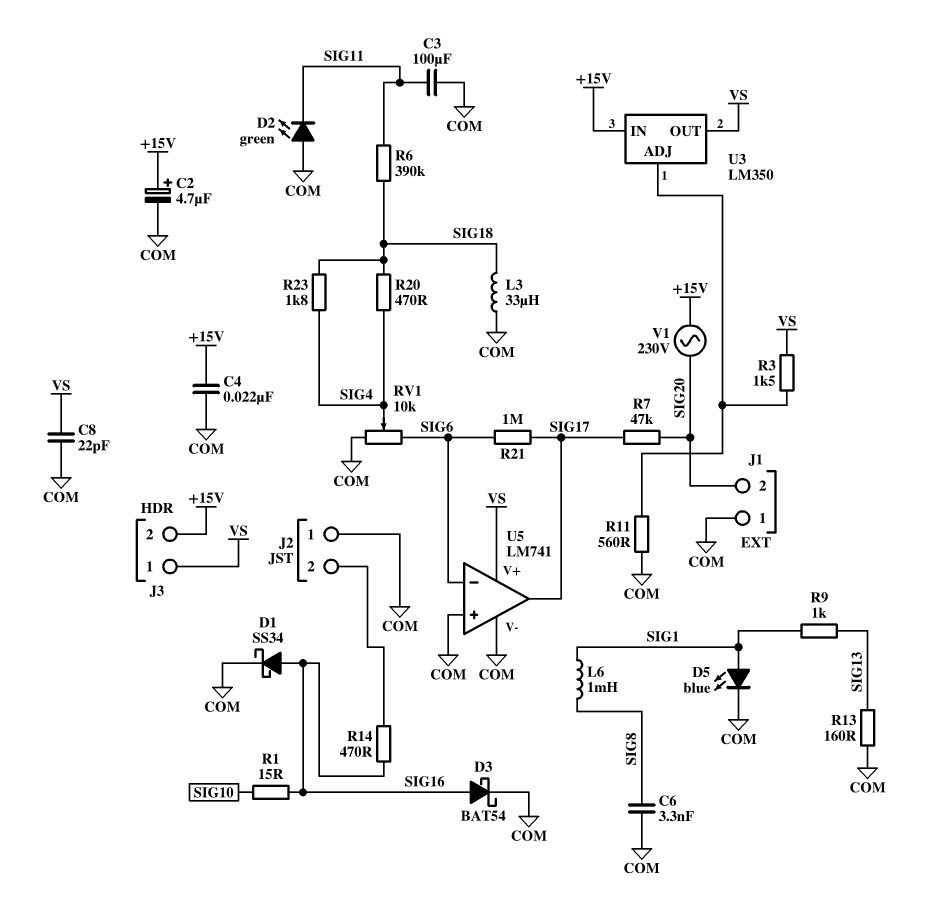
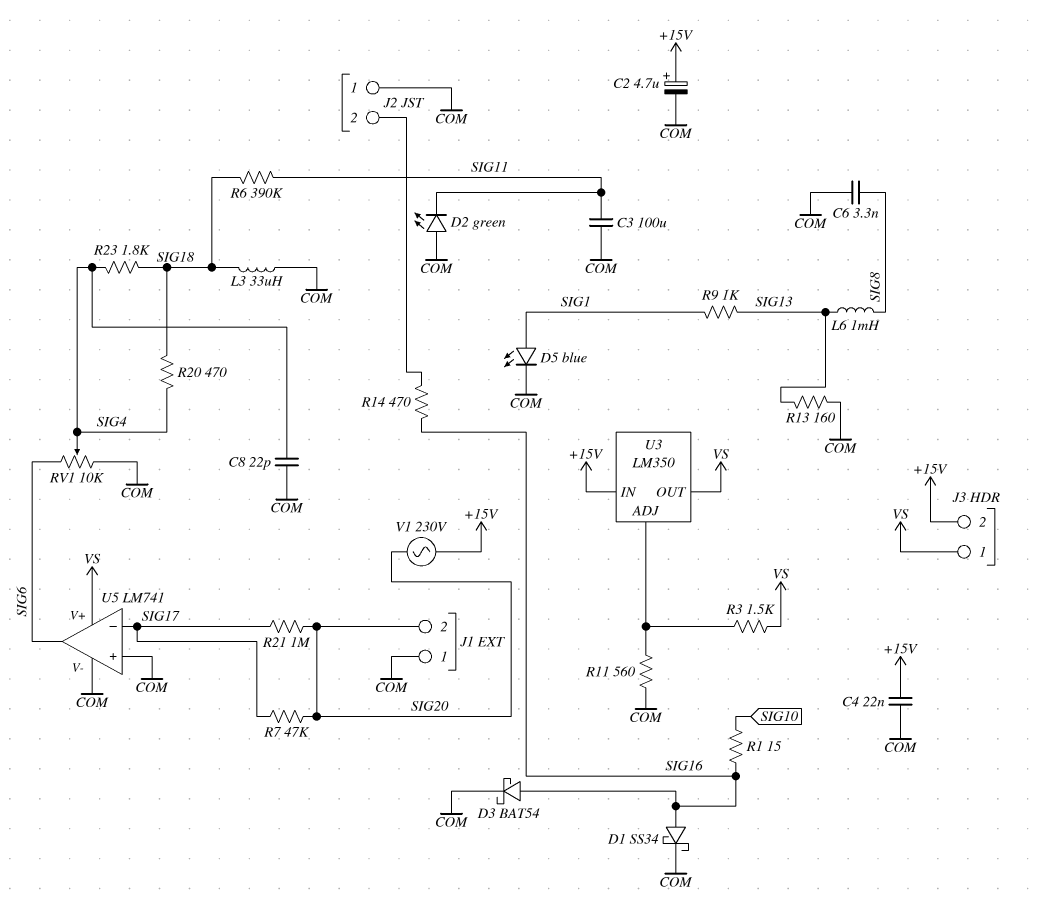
C8: 22pF (COM, VS) -> 22pF (COM, SIG4)
L6: 1mH (SIG1, SIG8) -> 1mH (SIG8, SIG13)
R21: 1M (SIG6, SIG17) -> 1M (SIG17, SIG20)
U5 pin in-: SIG6 -> SIG17
U5 pin out: SIG17 -> SIG6

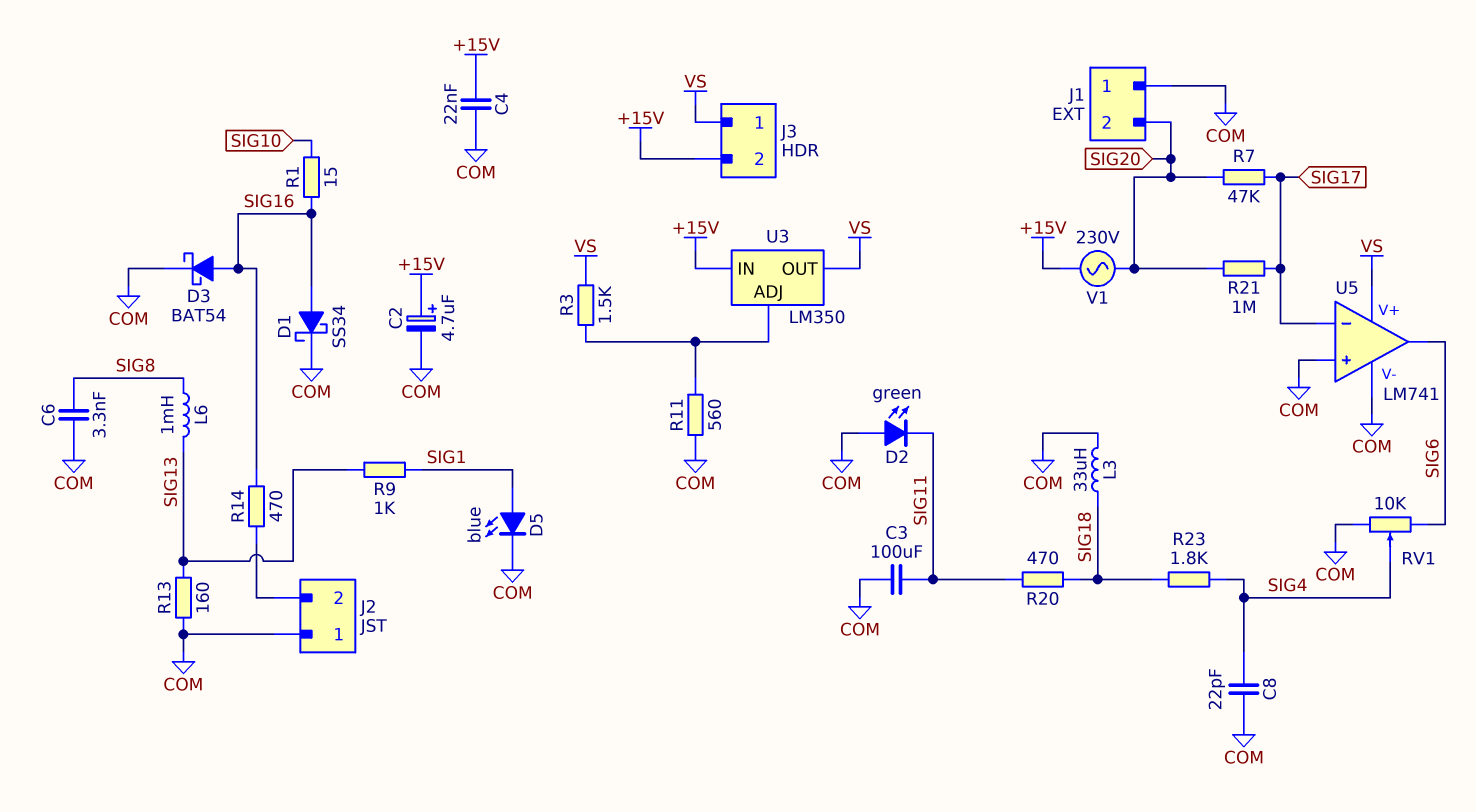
R6: 390k (SIG11, SIG18) -> none
R20: 470 (SIG4, SIG18) -> 470 (SIG11, SIG18)

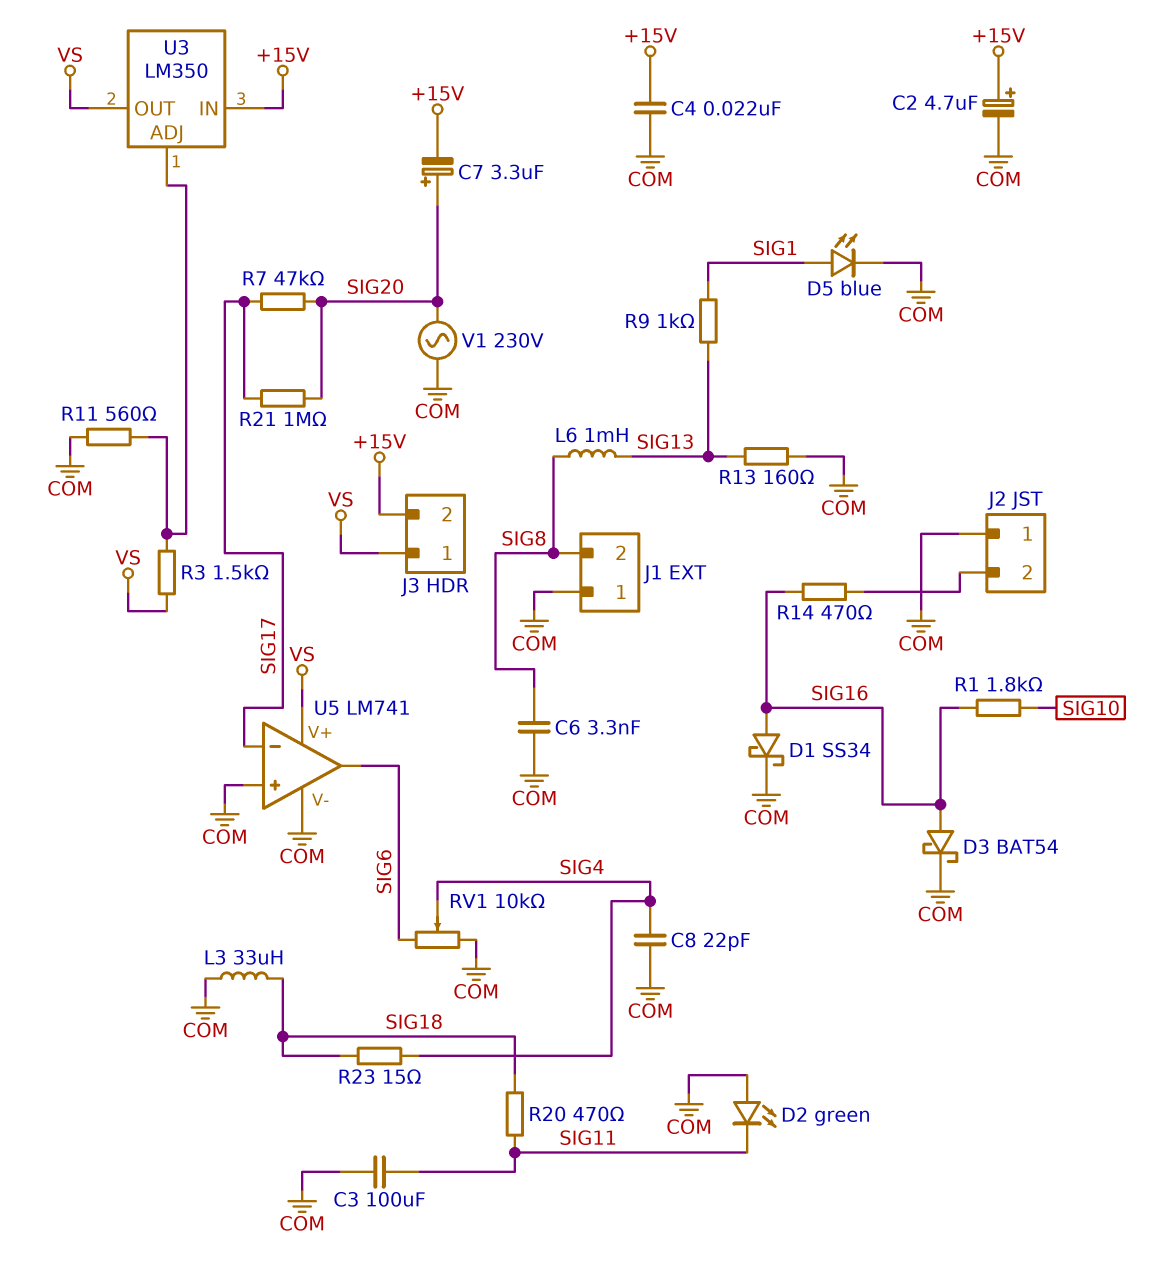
C7: none -> 3.3uF (plus SIG20, minus +15V)
J1 pin 2: SIG20 -> SIG8
R1: 15 (SIG10, SIG16) -> 1.8k (SIG10, SIG16)
R23: 1.8k (SIG4, SIG18) -> 15 (SIG4, SIG18)
V1: AC 230V (+15V, SIG20) -> AC 230V (COM, SIG20)

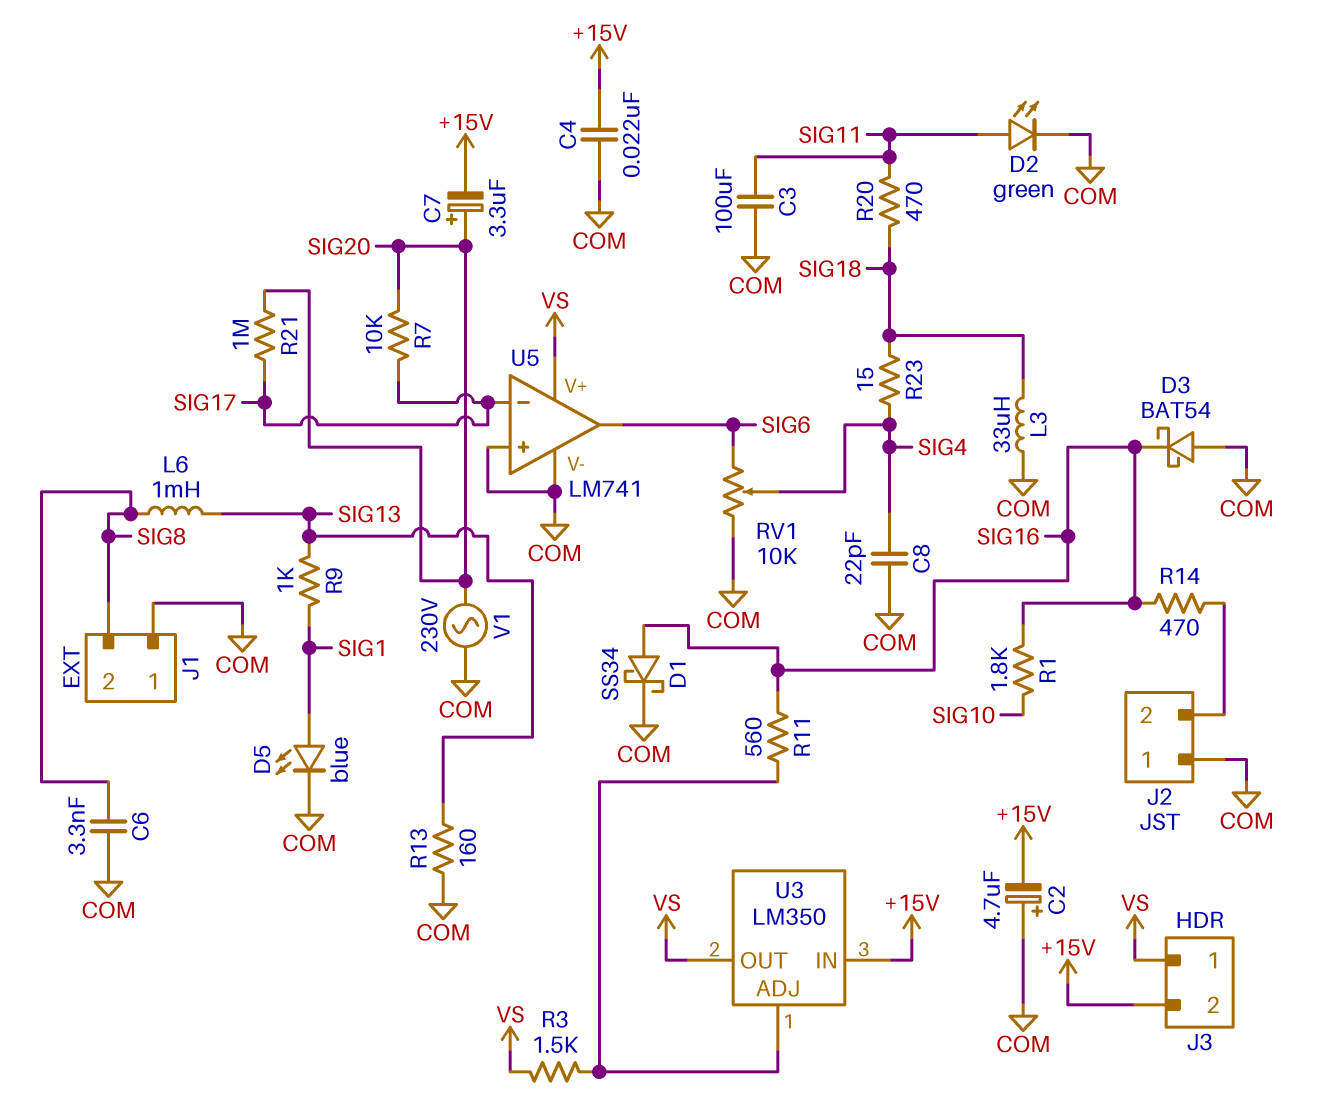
C2: 4.7uF (plus +15V, minus COM) -> 4.7uF (plus COM, minus +15V)
D2: LED green (A COM, K SIG11) -> LED green (A SIG11, K COM)
D3: schottky BAT54 (A SIG16, K COM) -> schottky BAT54 (A COM, K SIG16)
R7: 47k (SIG17, SIG20) -> 10k (SIG17, SIG20)
R11: 560 (COM, U3/ADJ) -> 560 (SIG16, U3/ADJ)

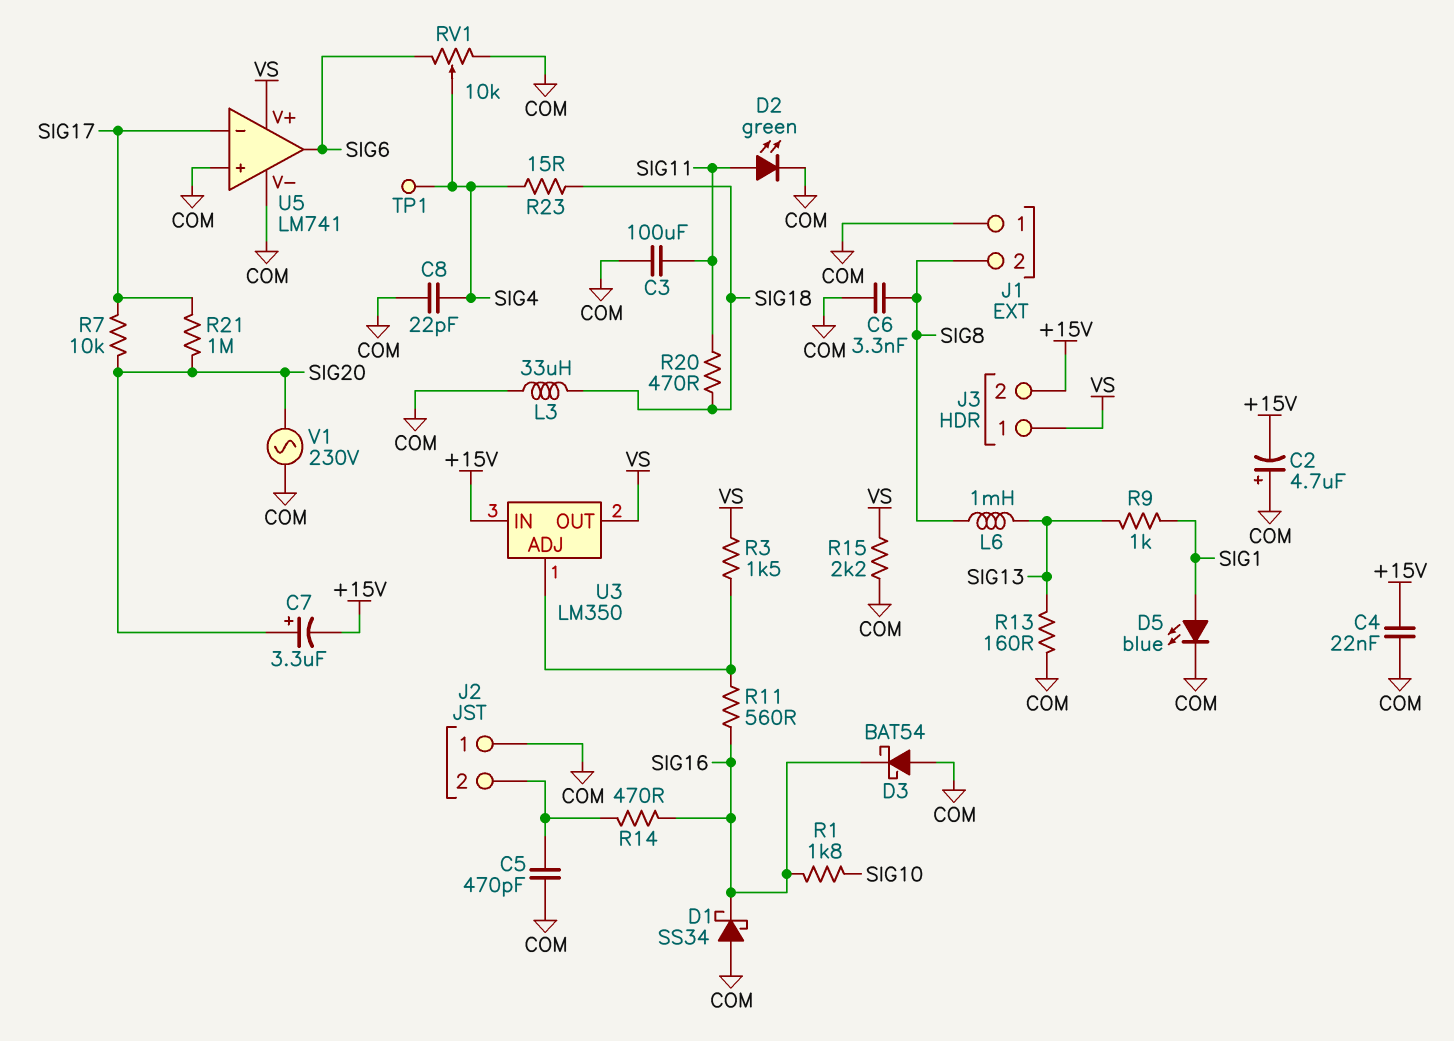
C5: none -> 470pF (COM, J2/2)
D1: schottky SS34 (A SIG16, K COM) -> schottky SS34 (A COM, K SIG16)
R15: none -> 2.2k (COM, VS)
TP1: none -> test point (SIG4)

